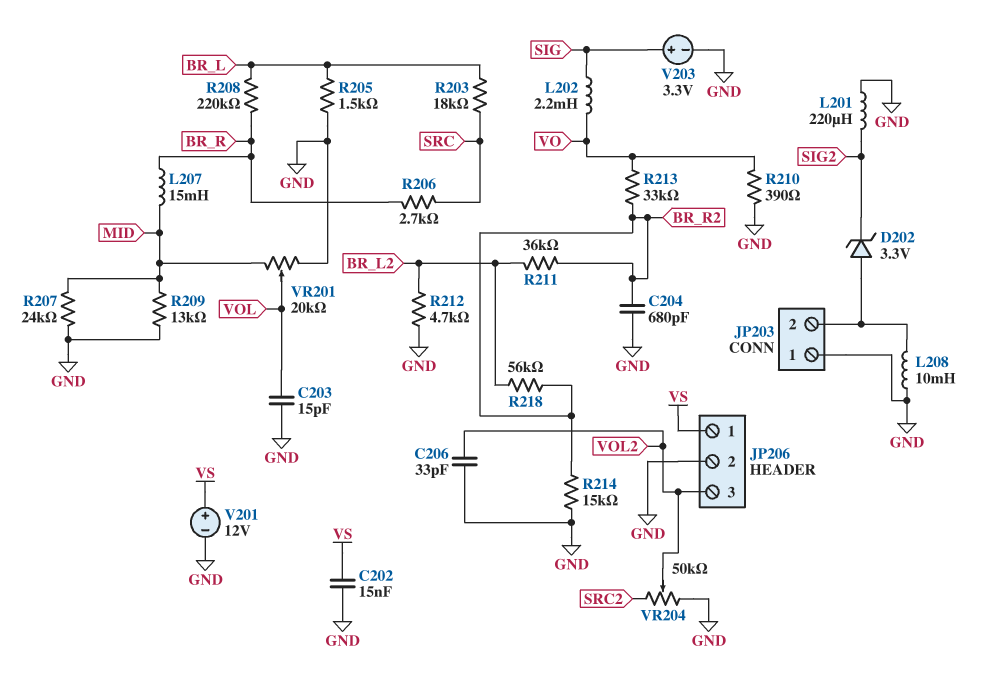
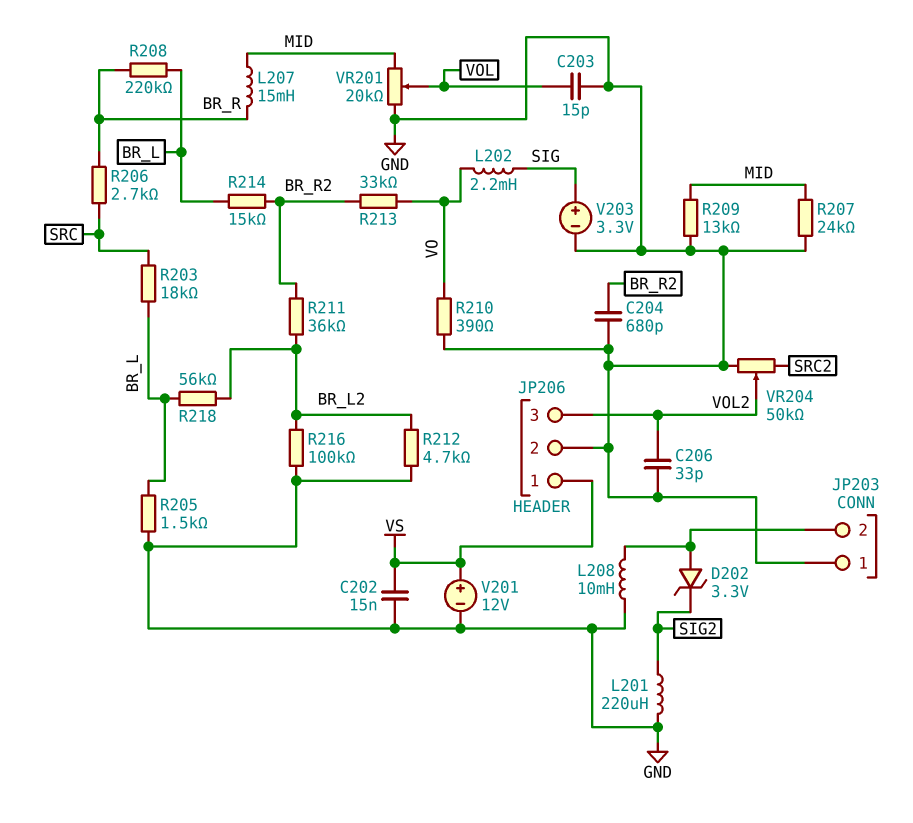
R214: 15k (BR_R2, GND) -> 15k (BR_L, BR_R2)
R216: none -> 100k (BR_L2, GND)
R218: 56k (BR_L2, BR_R2) -> 56k (BR_L, BR_L2)

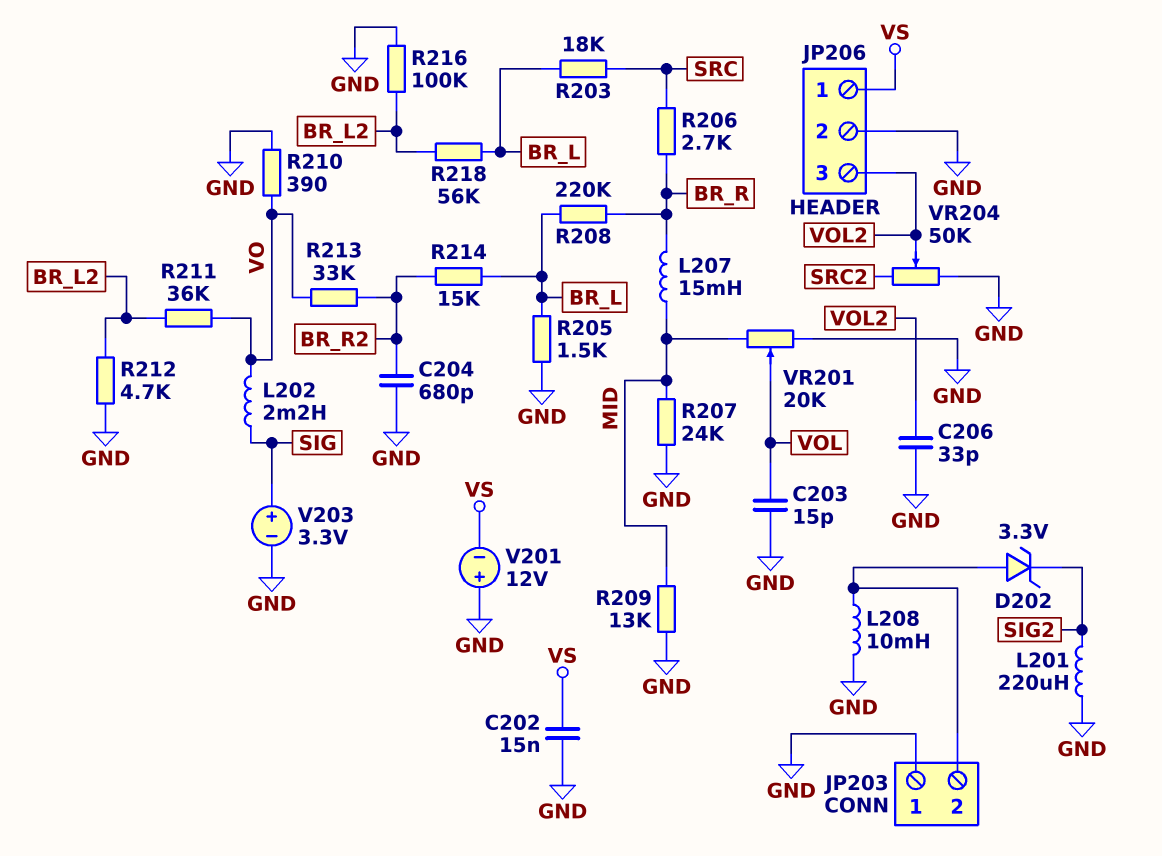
R211: 36k (BR_L2, BR_R2) -> 36k (BR_L2, VO)
V201: 12V (plus VS, minus GND) -> 12V (plus GND, minus VS)

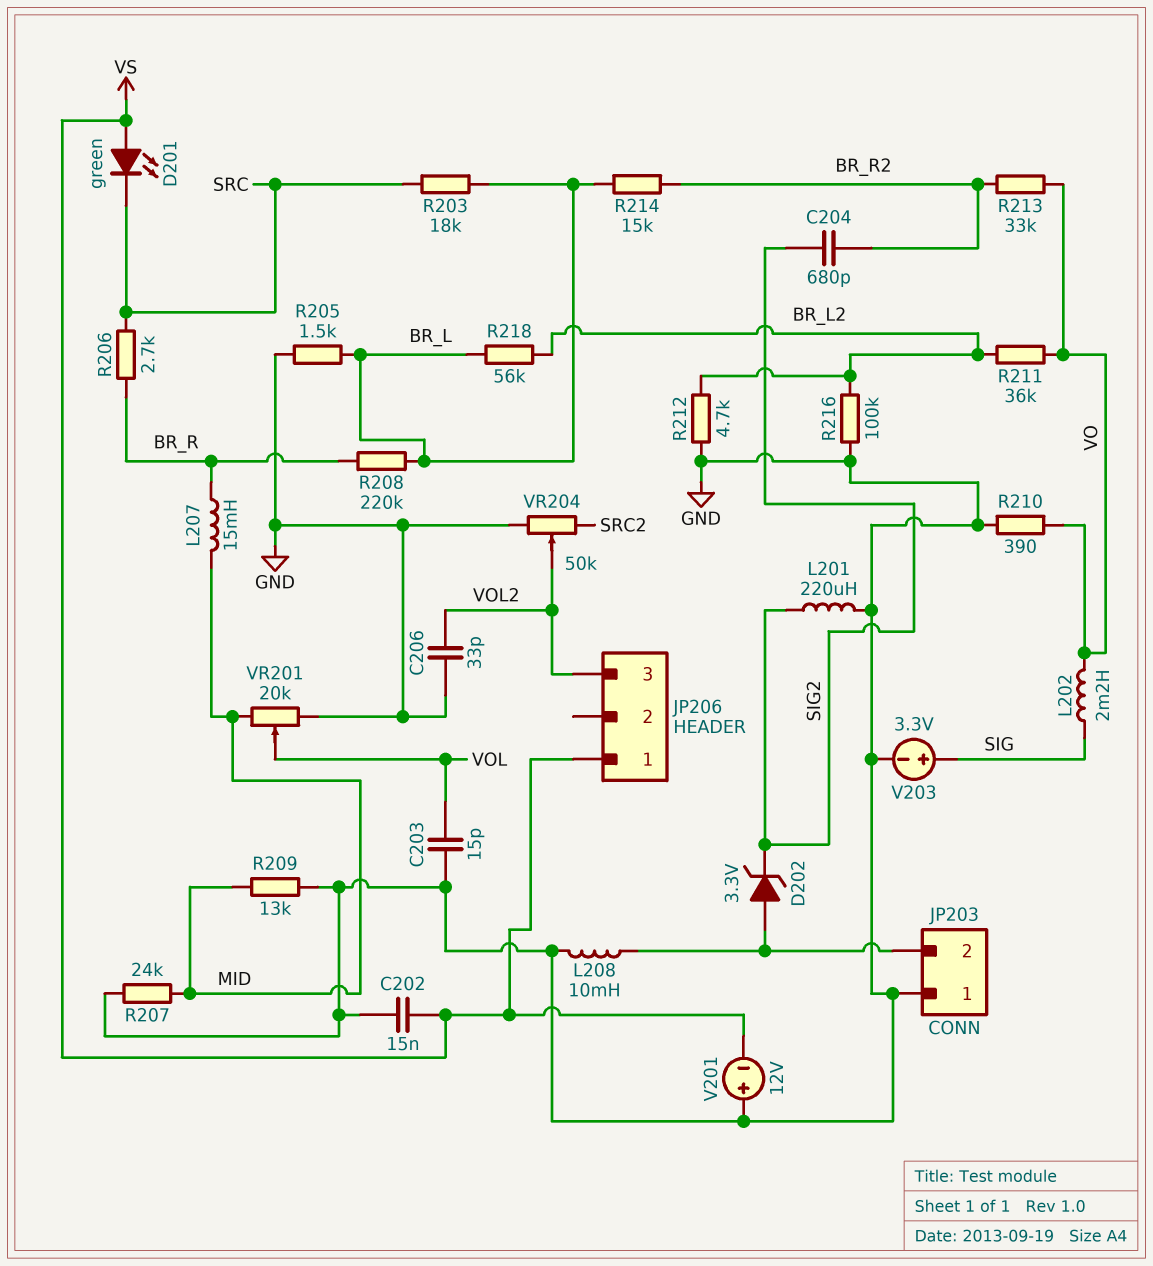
C204: 680pF (BR_R2, GND) -> 680pF (BR_R2, SIG2)
D201: none -> LED green (A VS, K SRC)
JP206 pin 2: GND -> none

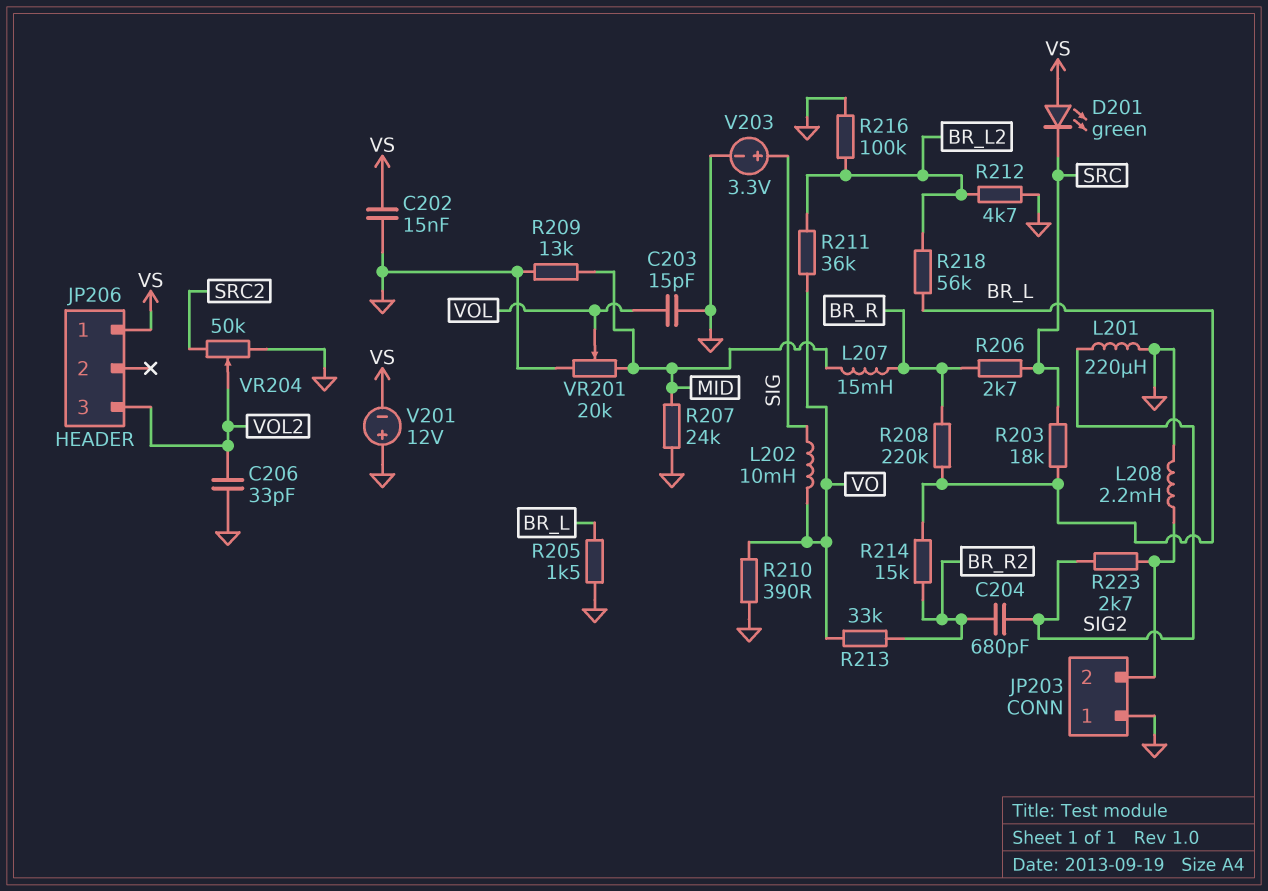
D202: zener 3.3V (A JP203/2, K SIG2) -> none
L202: 2.2mH (SIG, VO) -> 10mH (SIG, VO)
L208: 10mH (GND, JP203/2) -> 2.2mH (GND, JP203/2)
R223: none -> 2.7k (JP203/2, SIG2)

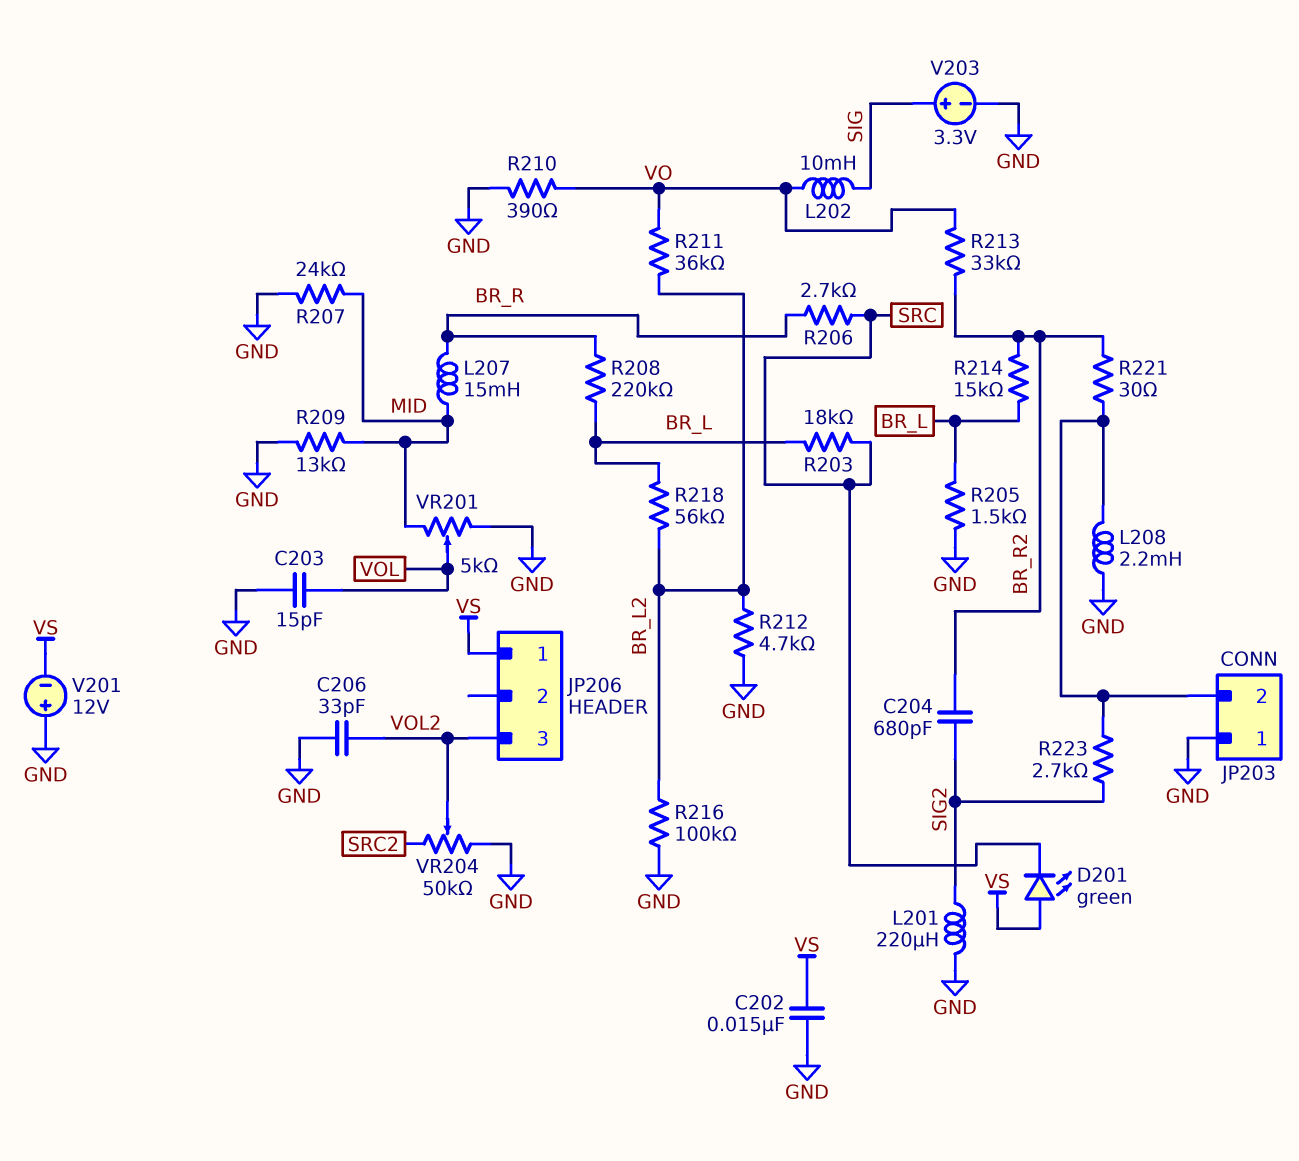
R221: none -> 30 (BR_R2, JP203/2)
VR201: 20k (GND, MID, wiper VOL) -> 5k (GND, MID, wiper VOL)

